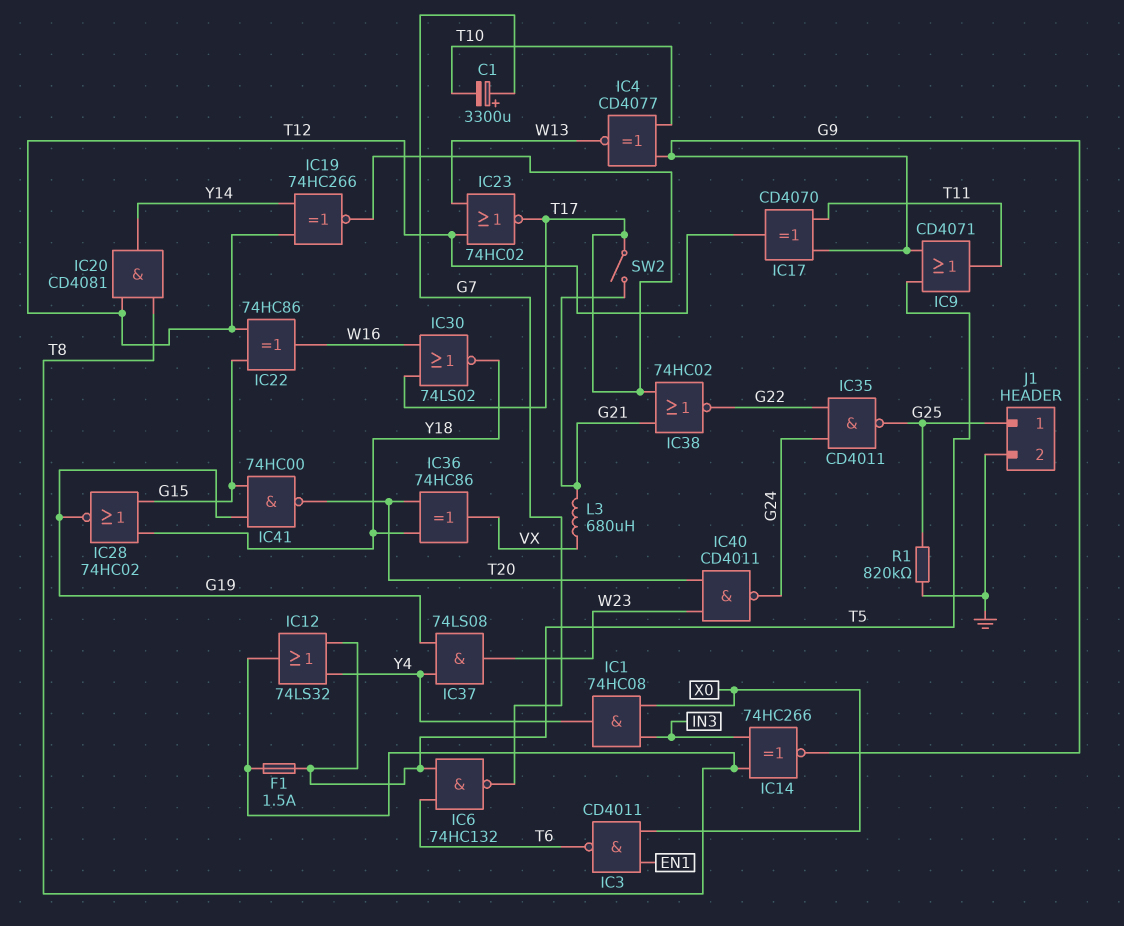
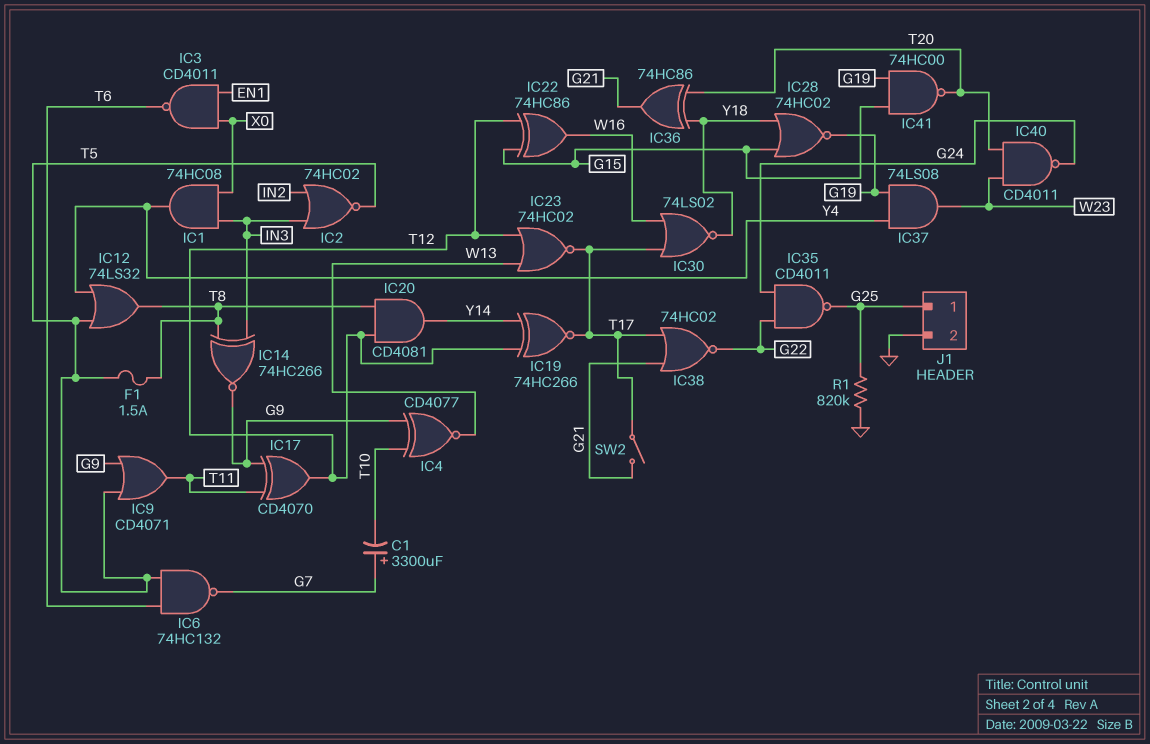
IC2: none -> NOR 74HC02 (in IN2, in IN3, out T5)
IC36: XOR 74HC86 (in T20, in Y18, out VX) -> XOR 74HC86 (in T20, in Y18, out G21)
L3: 680uH (G21, VX) -> none

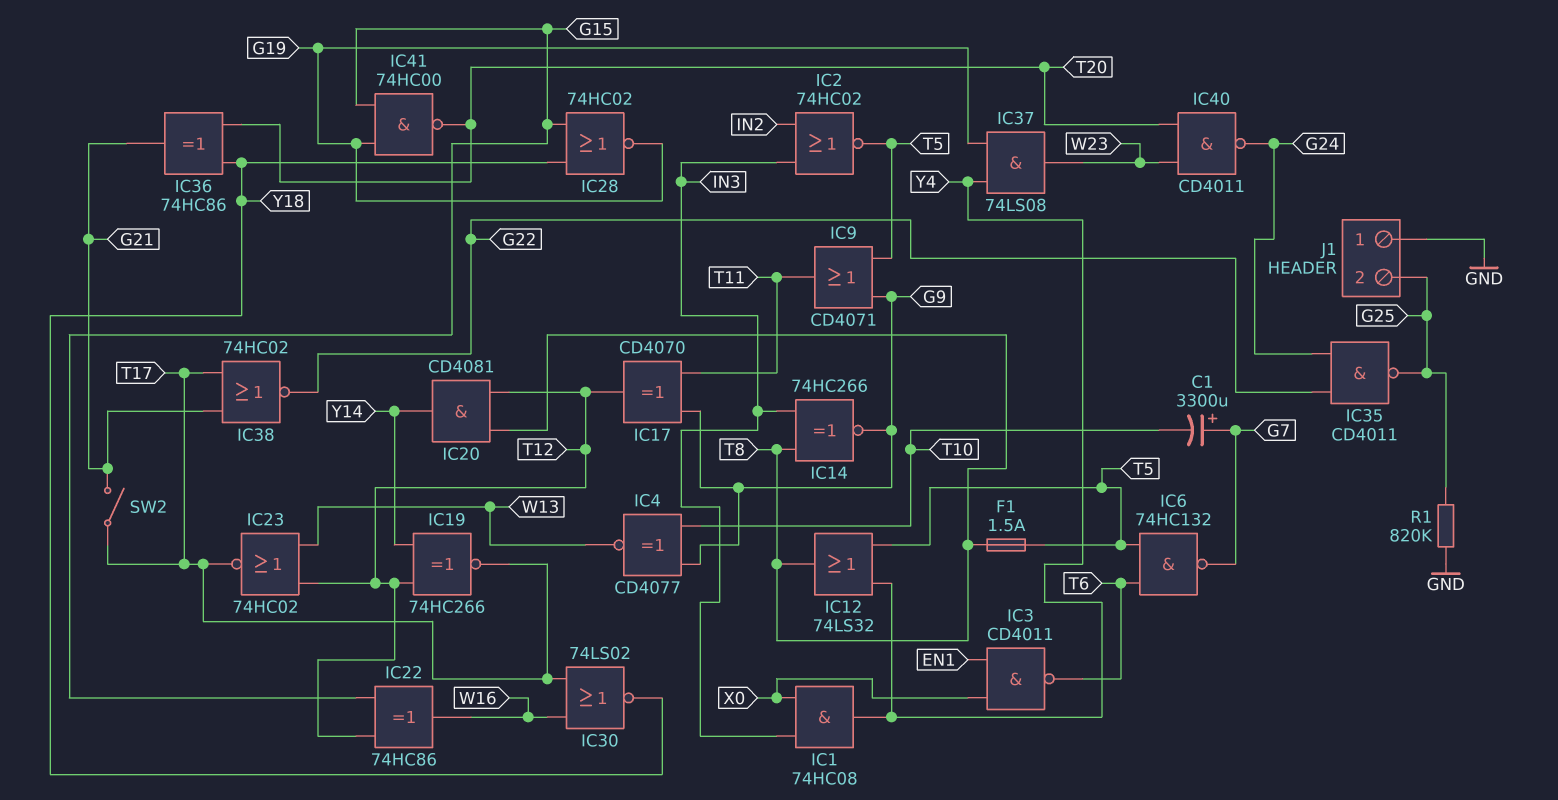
J1 pin 1: G25 -> GND
J1 pin 2: GND -> G25

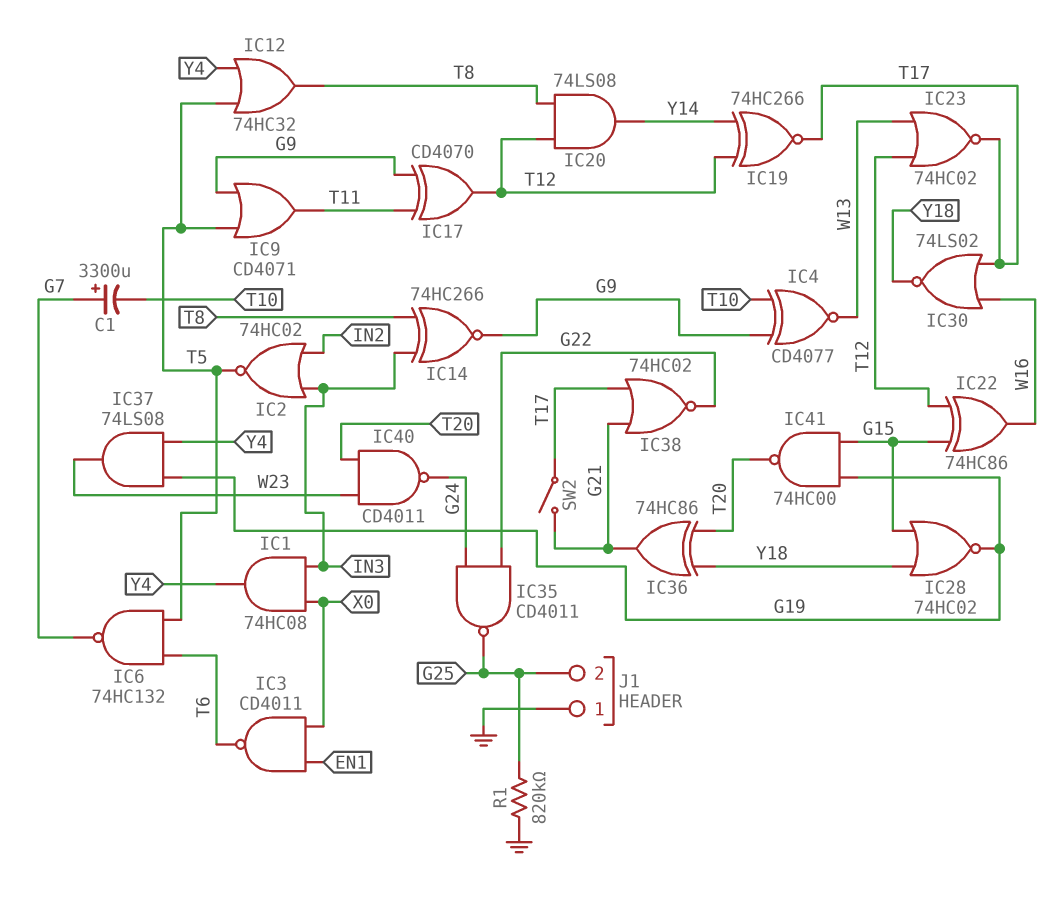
F1: 1.5A (T5, T8) -> none
IC12: OR 74LS32 (in T5, in Y4, out T8) -> OR 74HC32 (in T5, in Y4, out T8)
IC20: AND CD4081 (in T8, in T12, out Y14) -> AND 74LS08 (in T8, in T12, out Y14)

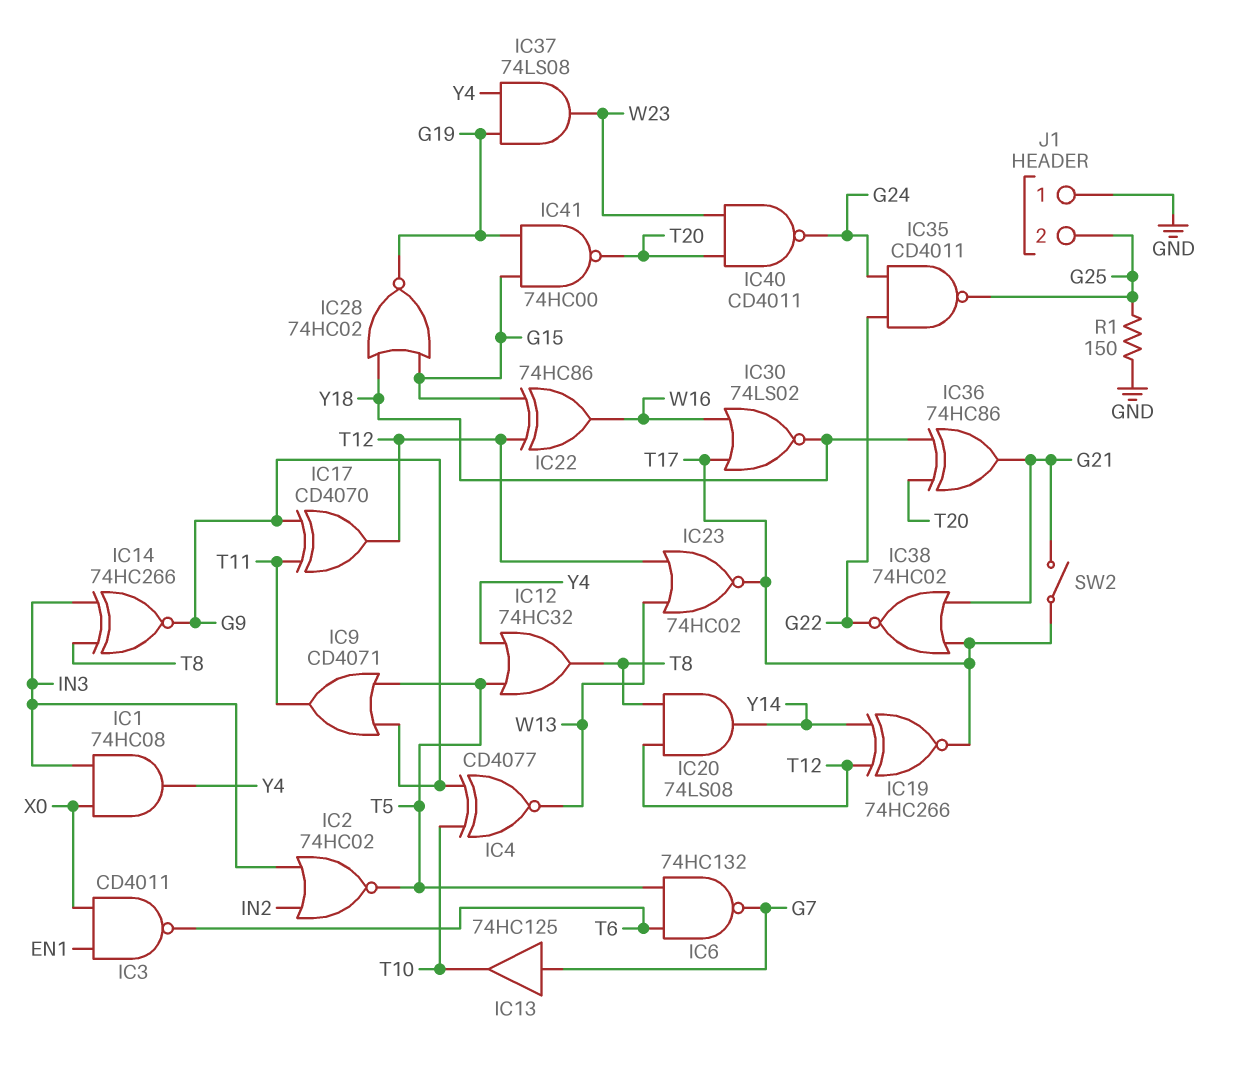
C1: 3300uF (plus G7, minus T10) -> none
IC13: none -> buffer 74HC125 (in G7, out T10)
R1: 820k (G25, GND) -> 150 (G25, GND)

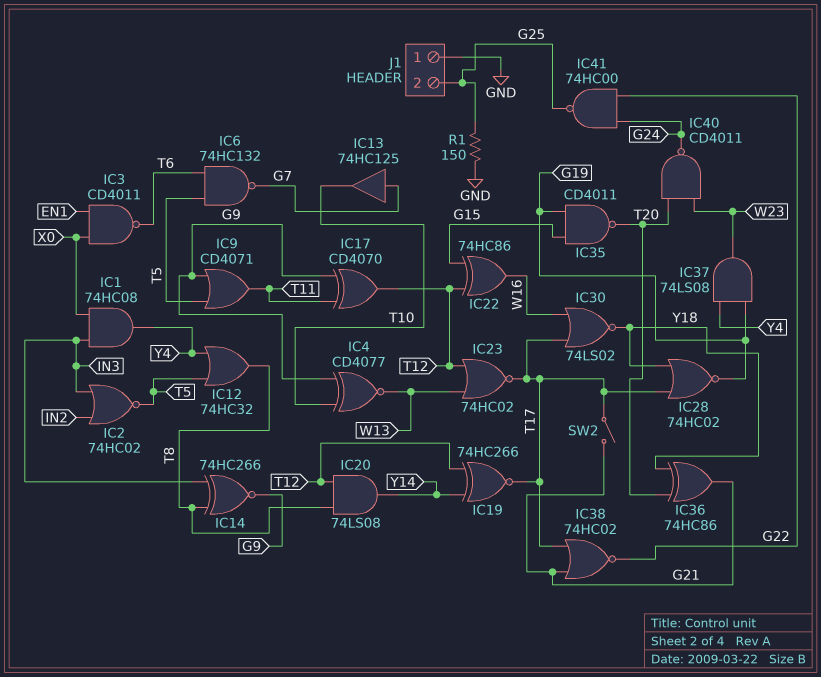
IC28: NOR 74HC02 (in G15, in Y18, out G19) -> NOR 74HC02 (in T17, in Y18, out G19)
IC35: NAND CD4011 (in G22, in G24, out G25) -> NAND CD4011 (in G15, in G19, out T20)
IC41: NAND 74HC00 (in G15, in G19, out T20) -> NAND 74HC00 (in G22, in G24, out G25)

